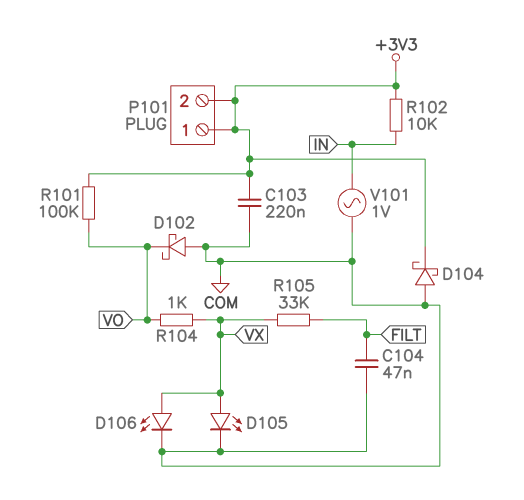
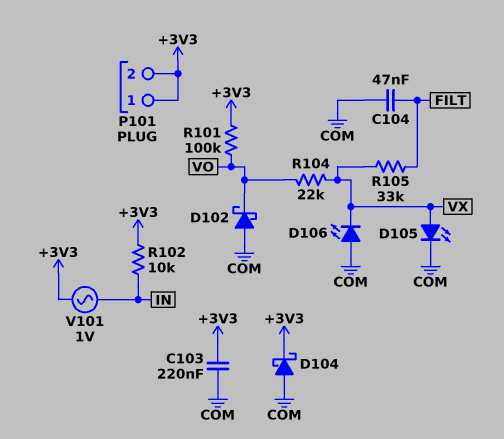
D106: LED (A VX, K COM) -> LED (A COM, K VX)
R104: 1k (VO, VX) -> 22k (VO, VX)
V101: AC 1V (COM, IN) -> AC 1V (+3V3, IN)

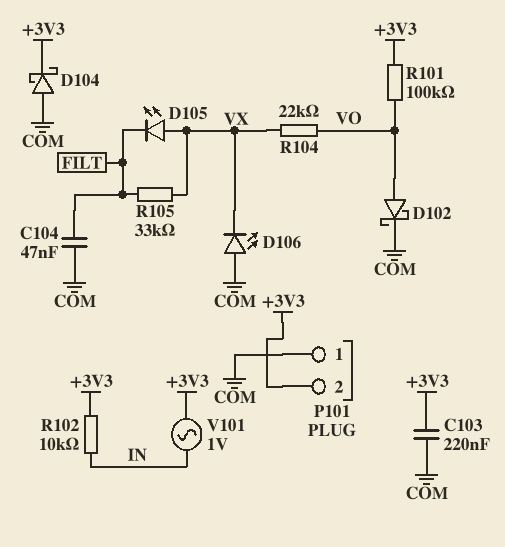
D102: schottky (A COM, K VO) -> schottky (A VO, K COM)
D105: LED (A VX, K COM) -> LED (A VX, K FILT)
P101 pin 1: +3V3 -> COM

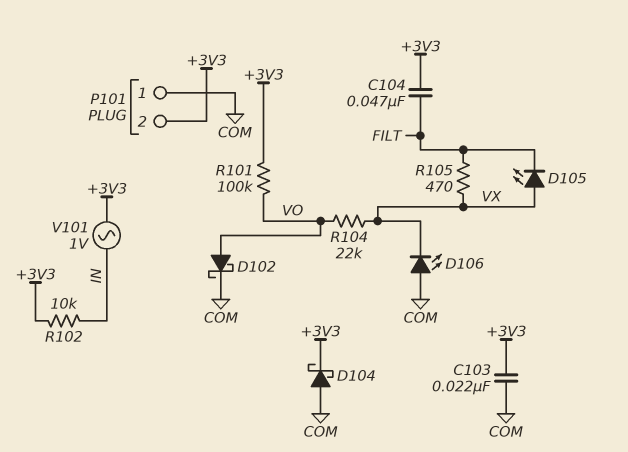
C103: 220nF (+3V3, COM) -> 22nF (+3V3, COM)
C104: 47nF (COM, FILT) -> 47nF (+3V3, FILT)
R105: 33k (FILT, VX) -> 470 (FILT, VX)

